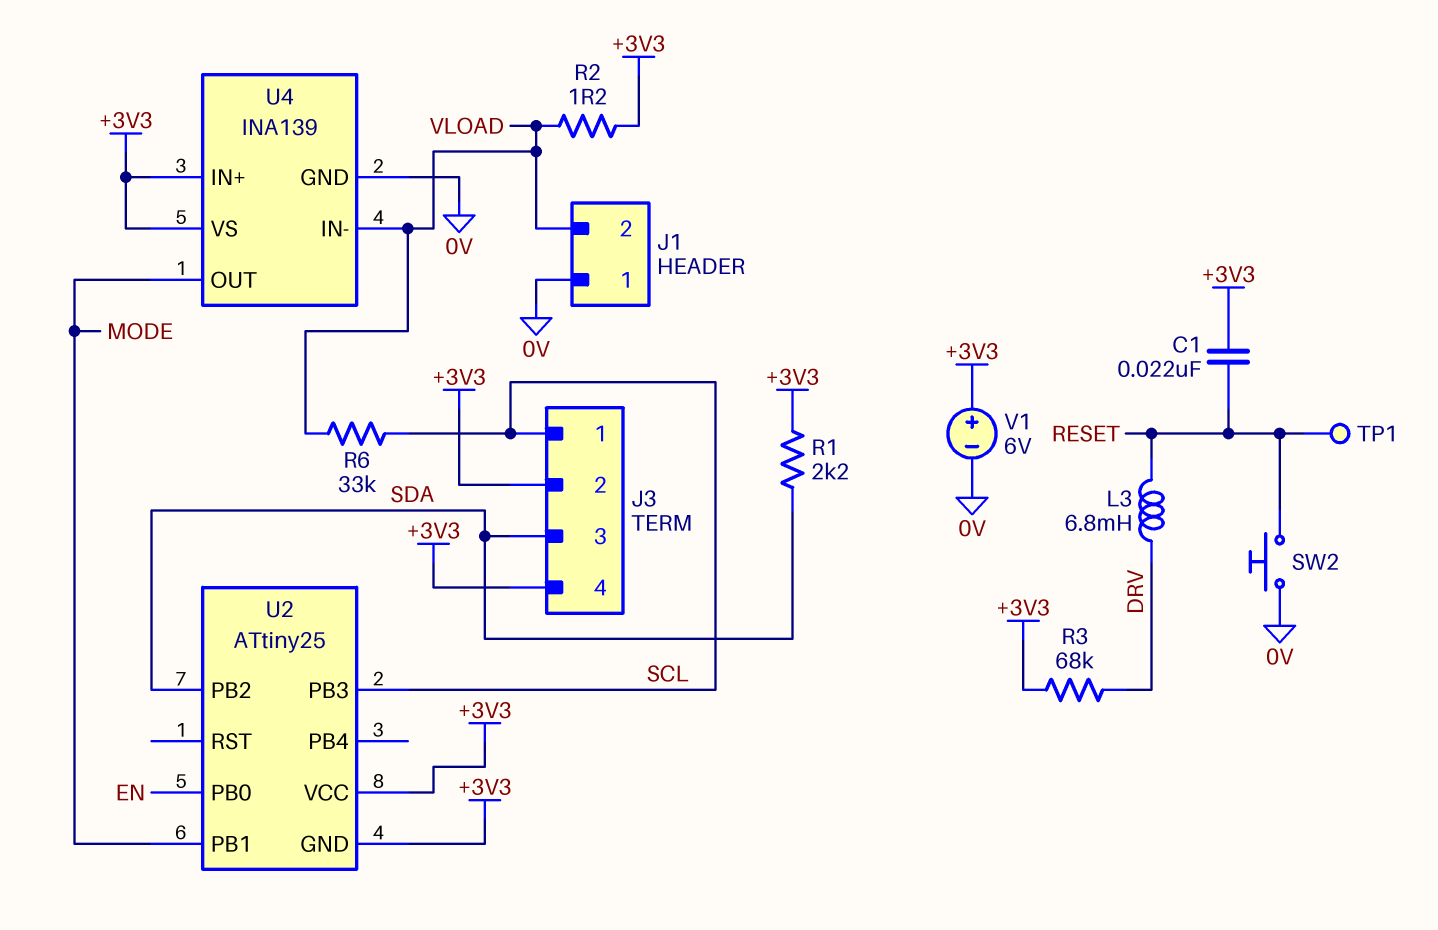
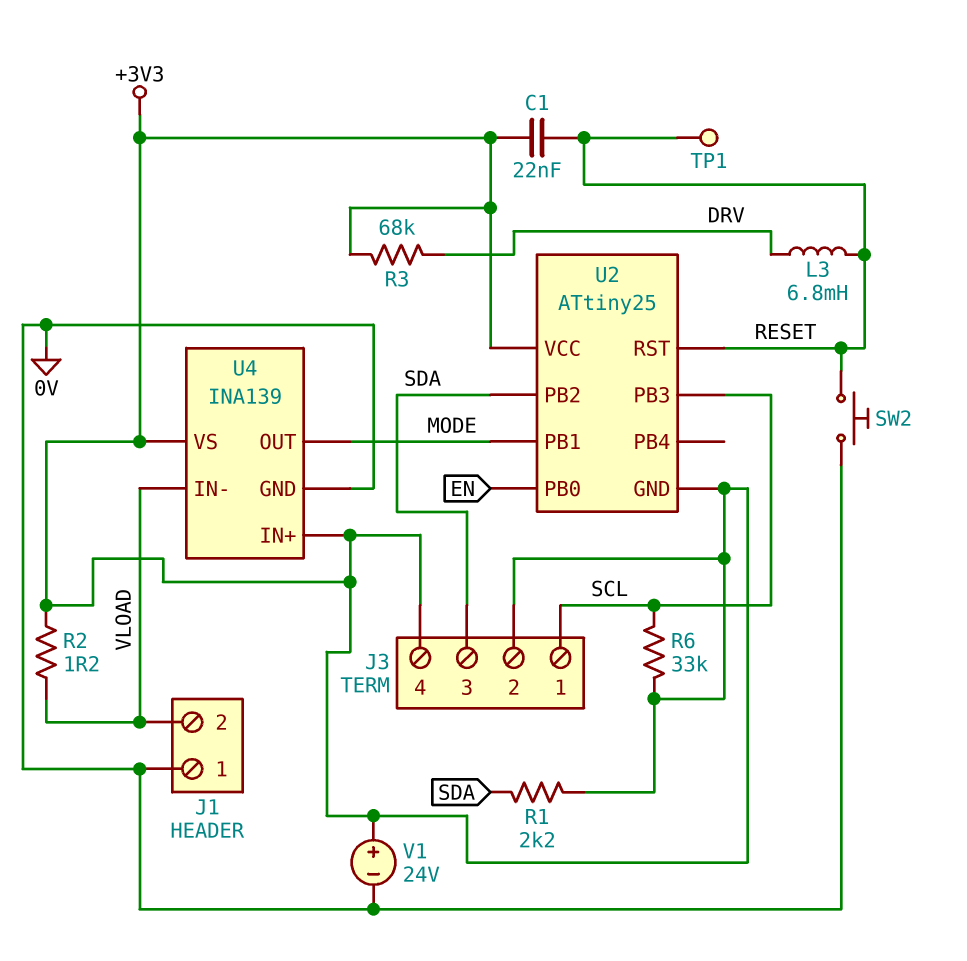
R6: 33k (SCL, VLOAD) -> 33k (+3V3, SCL)
U2 pin RST: none -> RESET
V1: 6V (plus +3V3, minus 0V) -> 24V (plus +3V3, minus 0V)

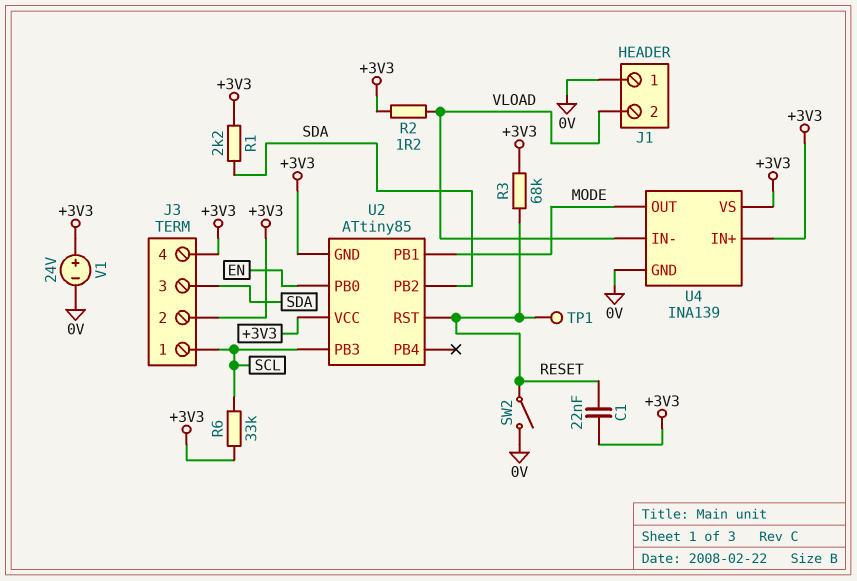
L3: 6.8mH (DRV, RESET) -> none
R3: 68k (+3V3, DRV) -> 68k (+3V3, RESET)
SW2: button (0V, RESET) -> switch (0V, RESET)
U2: ATtiny25 -> ATtiny85

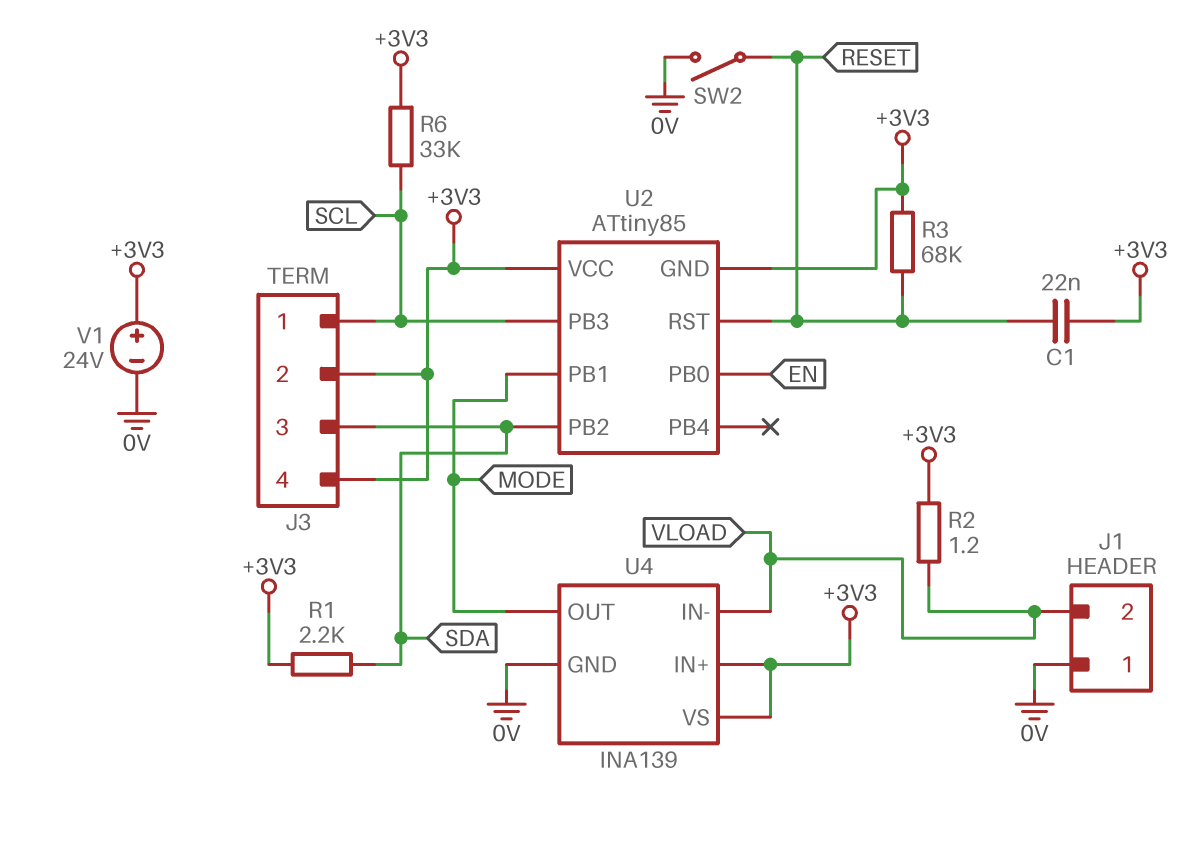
TP1: test point (RESET) -> none

